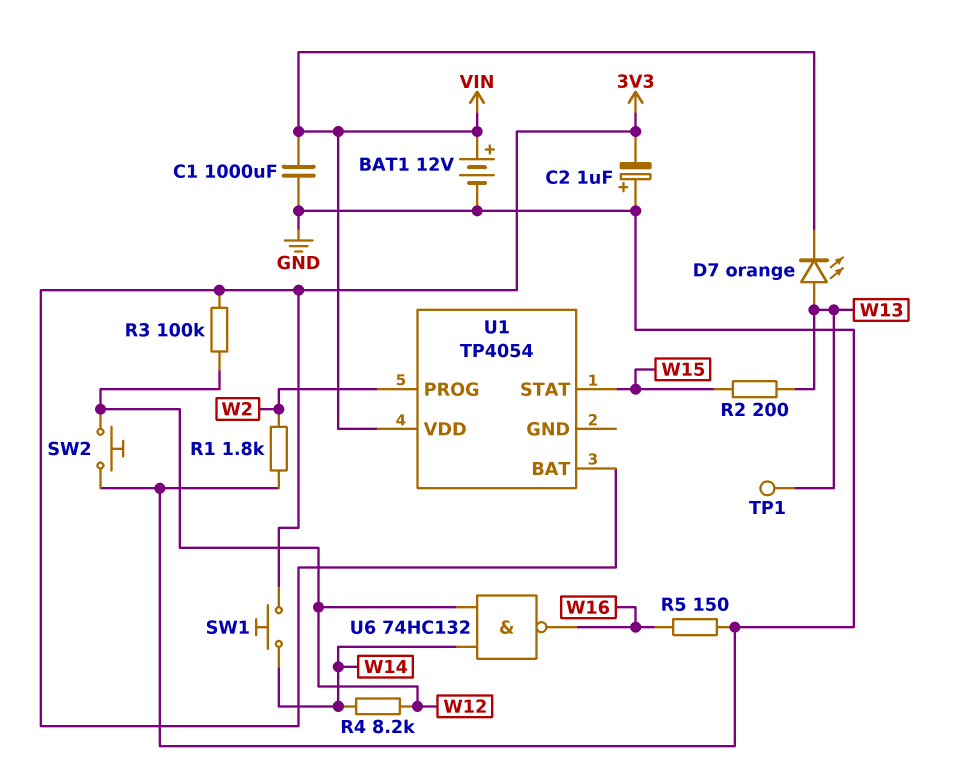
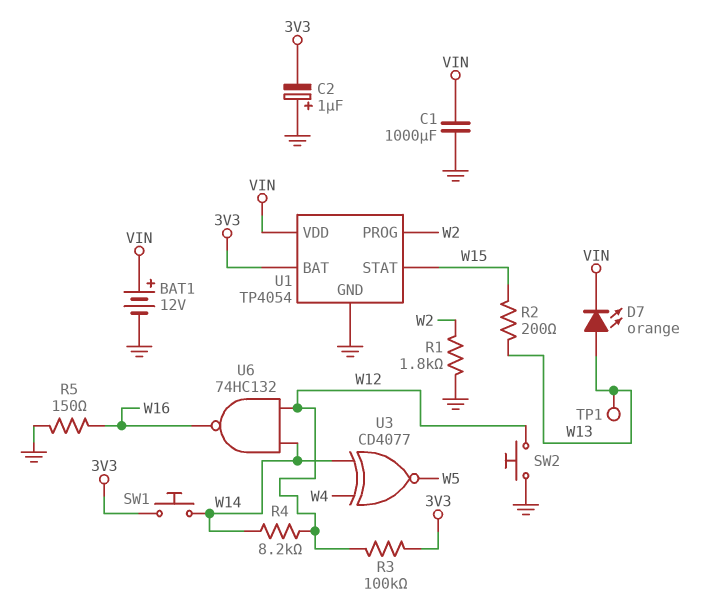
U1 pin GND: none -> GND
U3: none -> XNOR CD4077 (in W4, in W14, out W5)

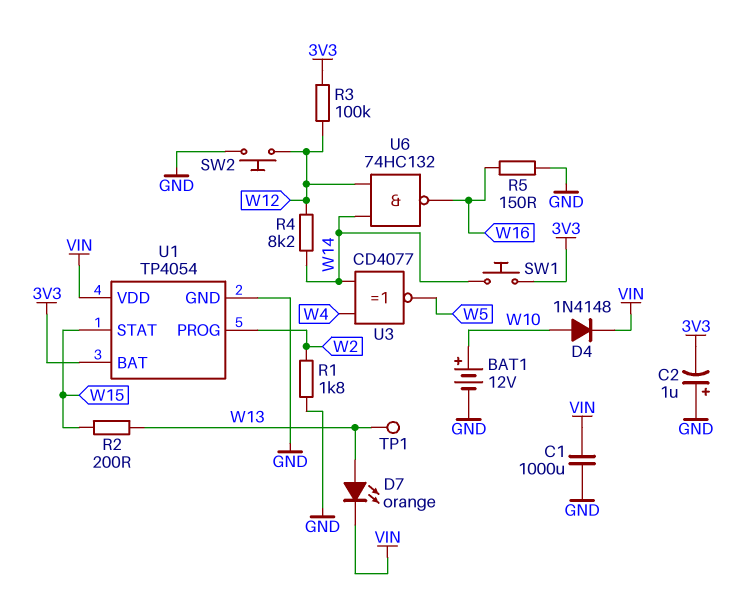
BAT1: 12V (plus VIN, minus GND) -> 12V (plus W10, minus GND)
D4: none -> diode 1N4148 (A W10, K VIN)

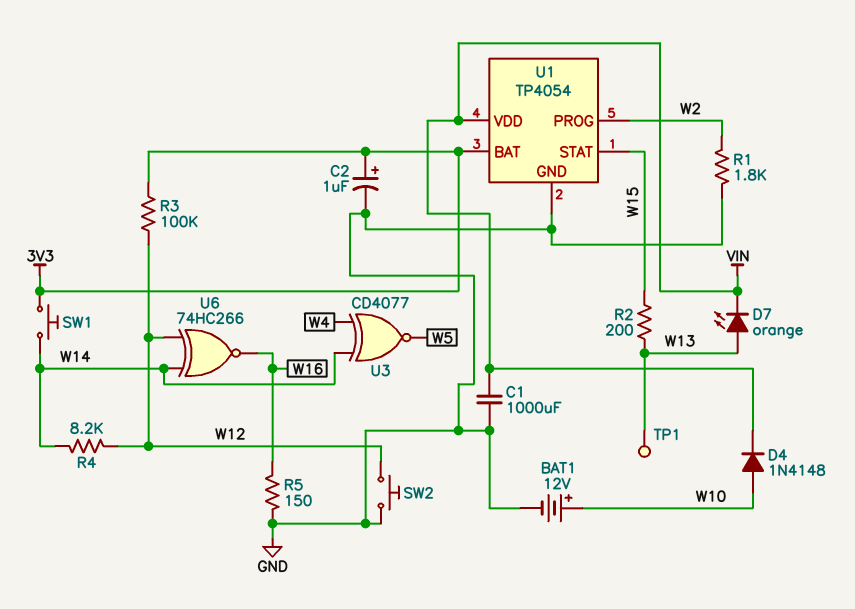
C2: 1uF (plus GND, minus 3V3) -> 1uF (plus 3V3, minus GND)
U6: NAND 74HC132 (in W12, in W14, out W16) -> XNOR 74HC266 (in W12, in W14, out W16)

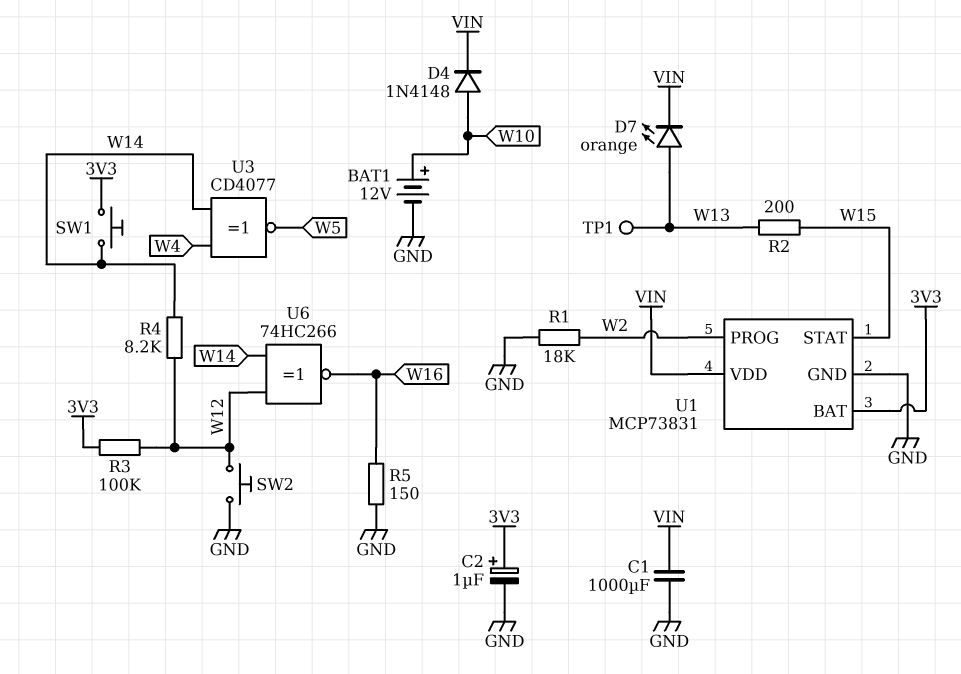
R1: 1.8k (GND, W2) -> 18k (GND, W2)
U1: TP4054 -> MCP73831

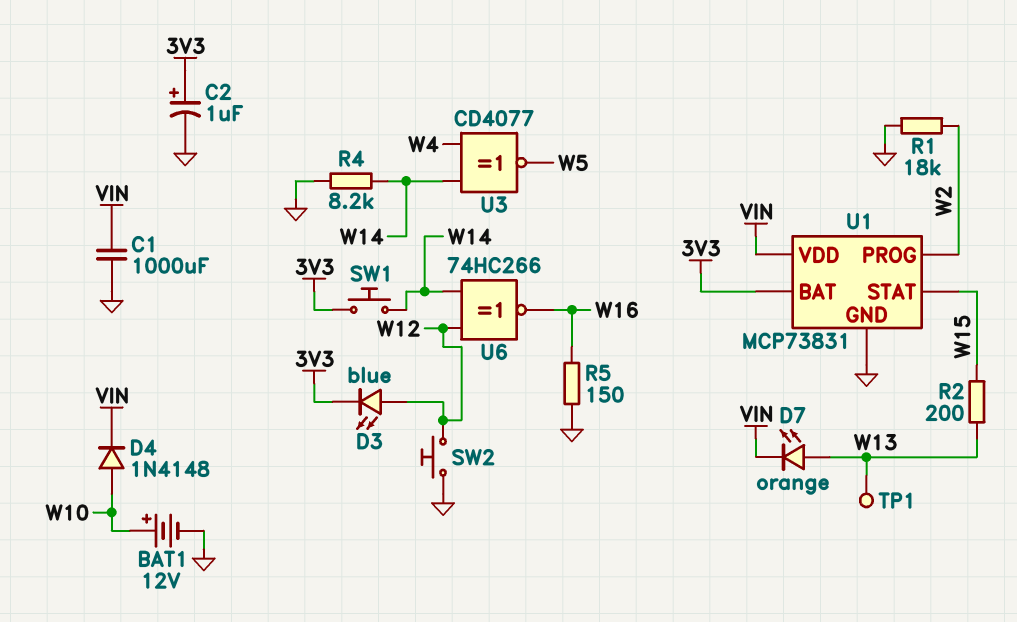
D3: none -> LED blue (A W12, K 3V3)
R3: 100k (3V3, W12) -> none
R4: 8.2k (W12, W14) -> 8.2k (GND, W14)

